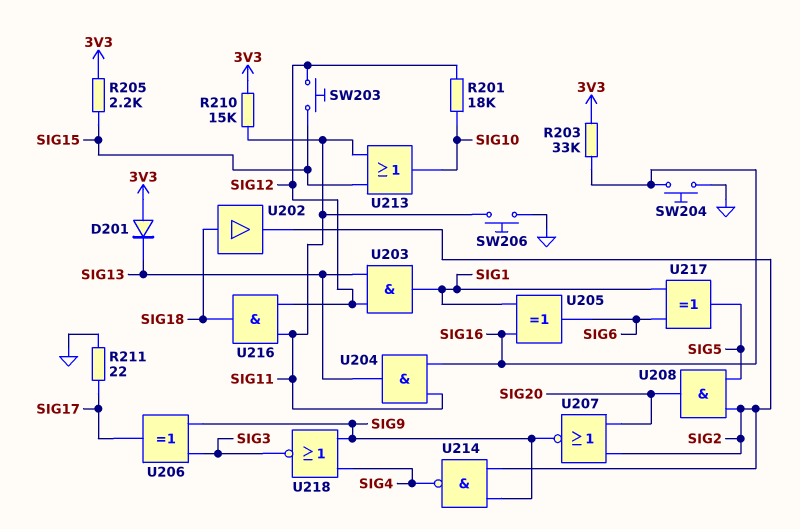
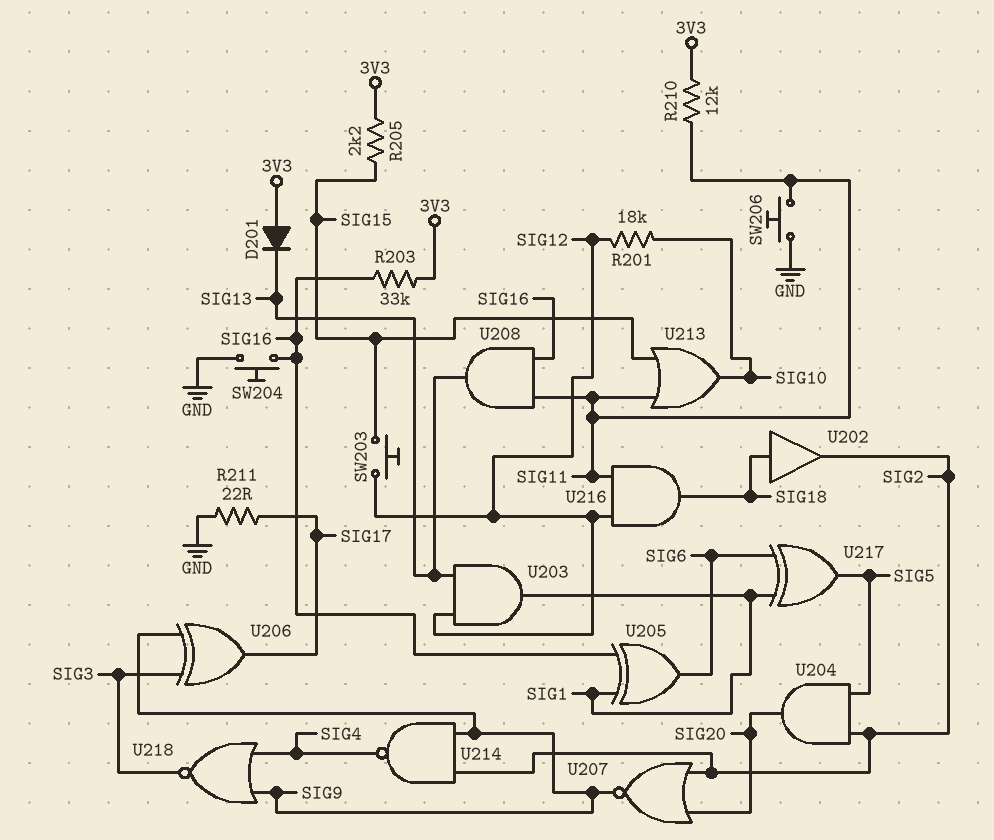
R210: 15k (3V3, SIG11) -> 12k (3V3, SIG11)
U204: AND (in SIG11, in SIG16, out SIG13) -> AND (in SIG2, in SIG5, out SIG20)
U208: AND (in SIG2, in SIG5, out SIG20) -> AND (in SIG11, in SIG16, out SIG13)

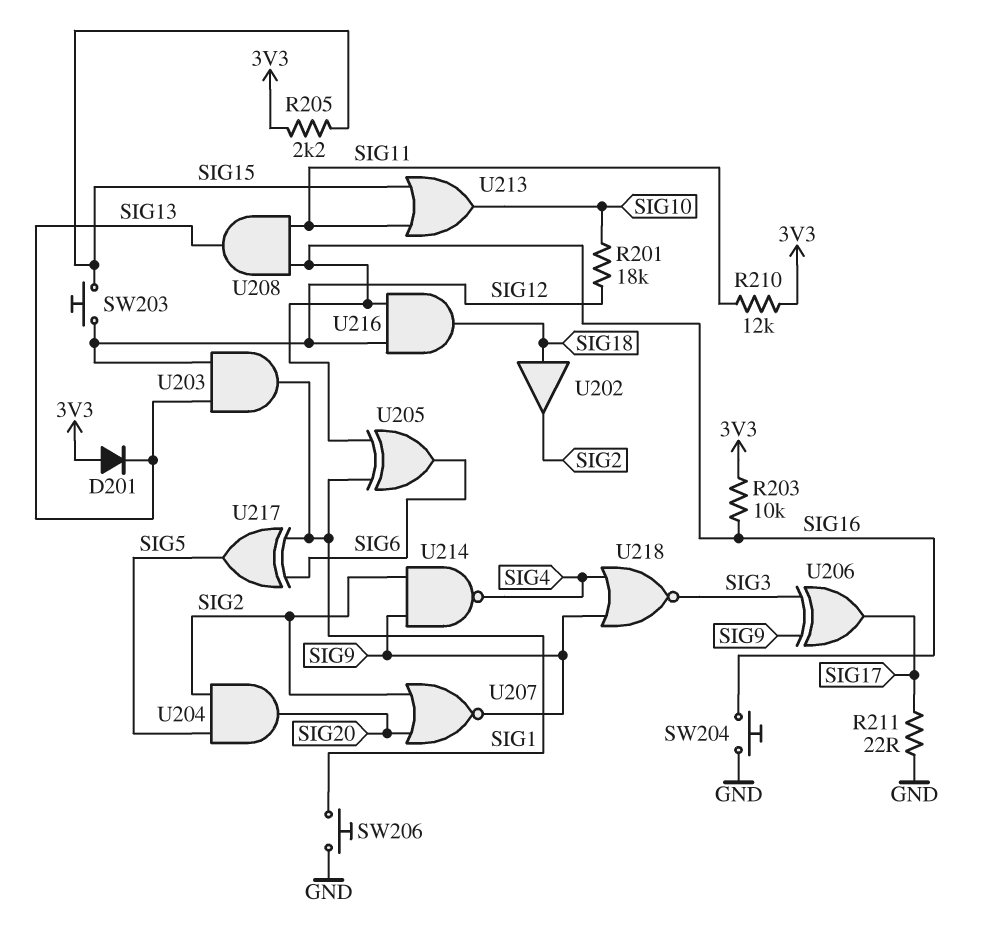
R203: 33k (3V3, SIG16) -> 10k (3V3, SIG16)
SW206: button (GND, SIG11) -> button (GND, SIG1)
U216: AND (in SIG11, in SIG12, out SIG18) -> AND (in SIG12, in SIG16, out SIG18)

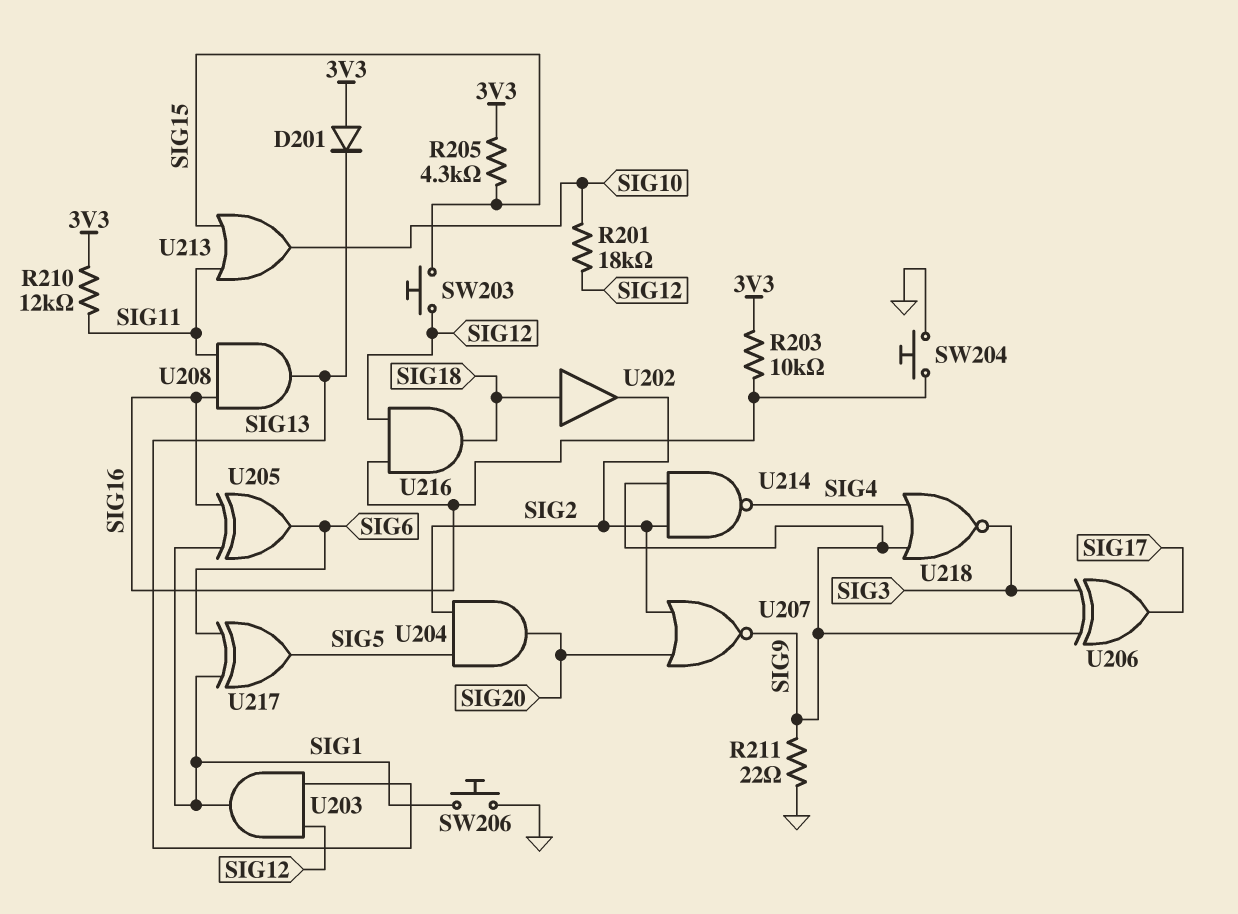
R205: 2.2k (3V3, SIG15) -> 4.3k (3V3, SIG15)
R211: 22 (GND, SIG17) -> 22 (GND, SIG9)

